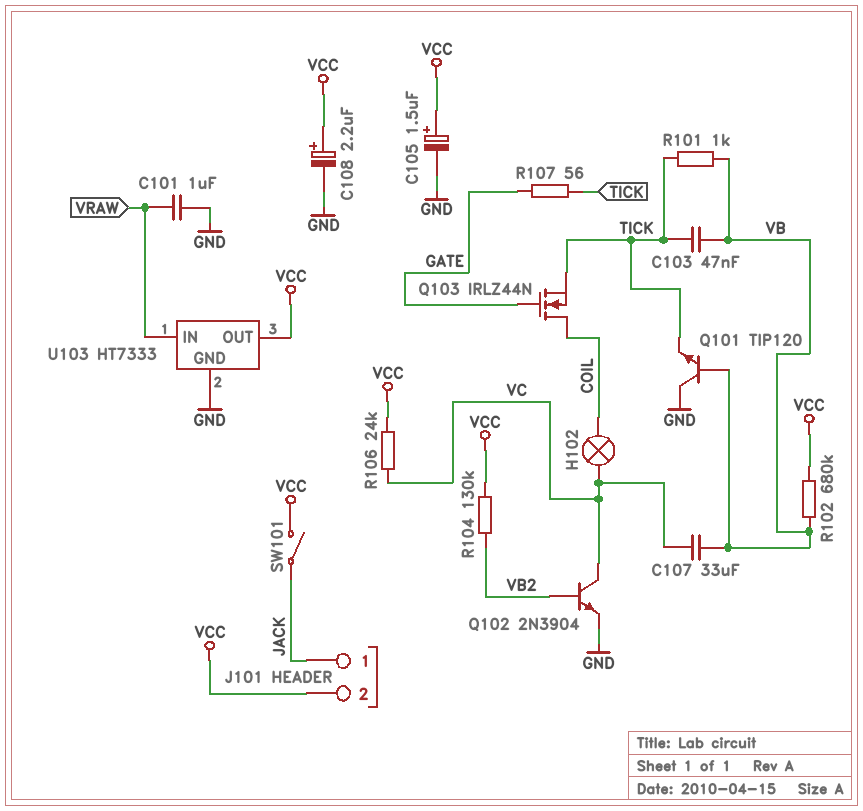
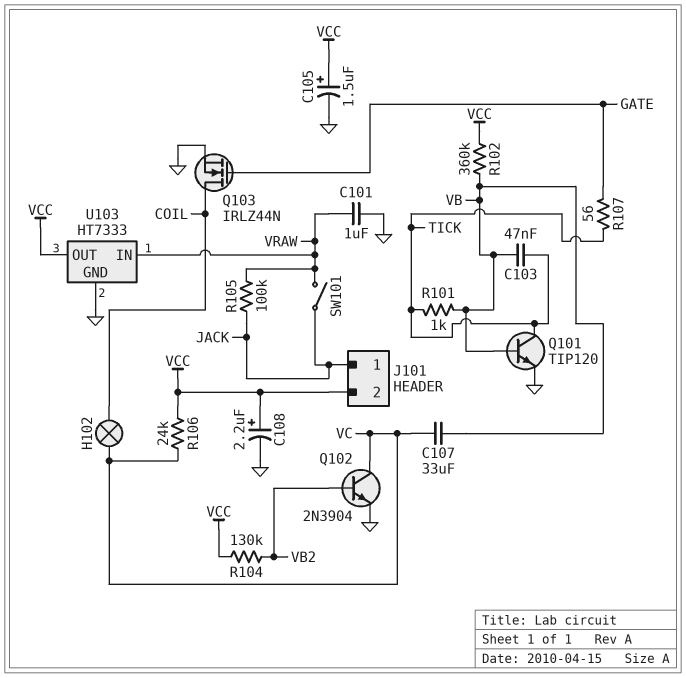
Q101: NPN TIP120 (B VB, C GND, E TICK) -> NPN TIP120 (B VB, C TICK, E GND)
Q103: NMOS IRLZ44N (G GATE, D COIL, S TICK) -> NMOS IRLZ44N (G GATE, D COIL, S GND)
R102: 680k (VB, VCC) -> 360k (VB, VCC)
R105: none -> 100k (JACK, VRAW)
SW101: switch (JACK, VCC) -> switch (JACK, VRAW)

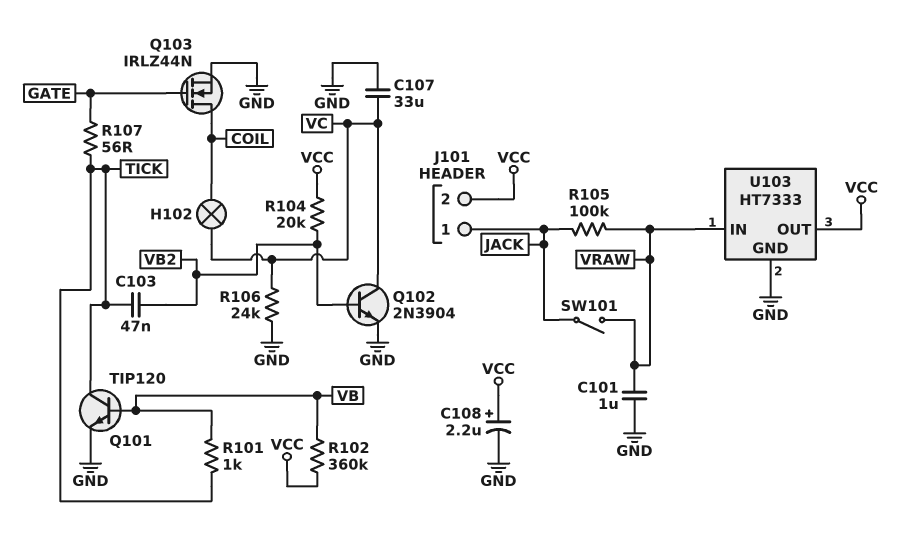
C103: 47nF (TICK, VB) -> 47nF (TICK, VB2)
C105: 1.5uF (plus VCC, minus GND) -> none
C107: 33uF (VB, VC) -> 33uF (GND, VC)
R104: 130k (VB2, VCC) -> 20k (VB2, VCC)
R106: 24k (VC, VCC) -> 24k (GND, VC)

